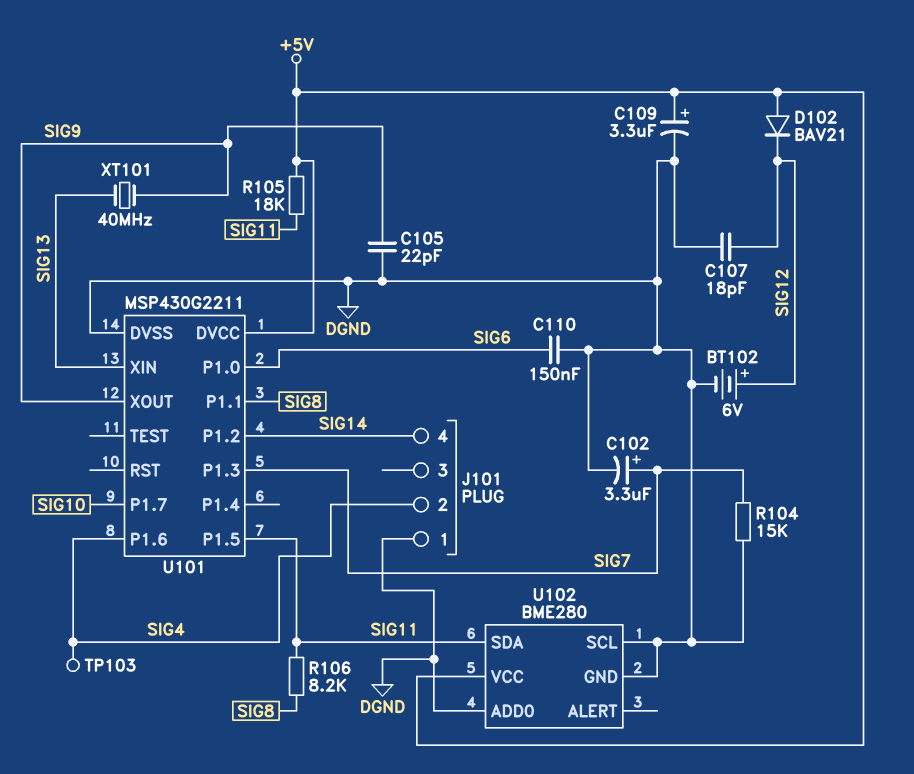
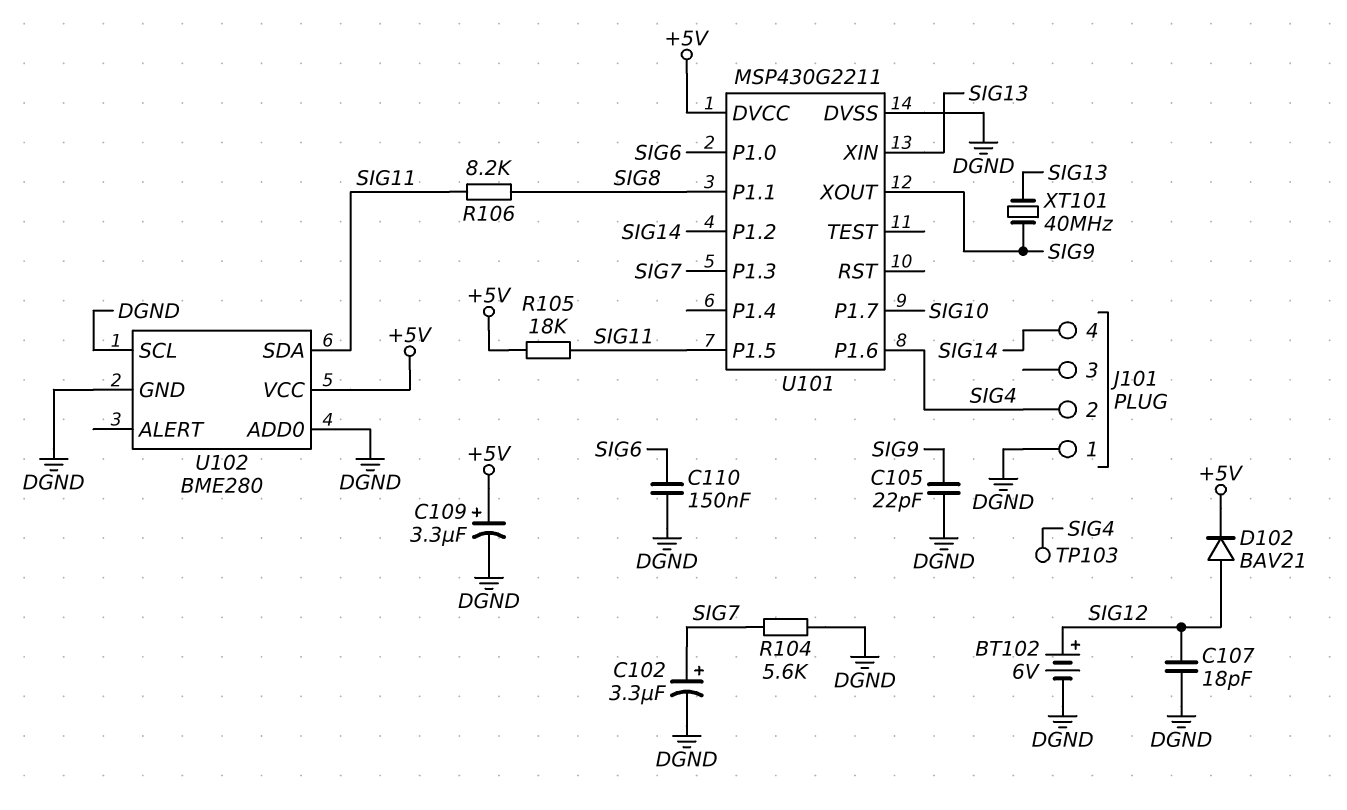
D102: diode BAV21 (A +5V, K SIG12) -> diode BAV21 (A SIG12, K +5V)
R104: 15k (DGND, SIG7) -> 5.6k (DGND, SIG7)

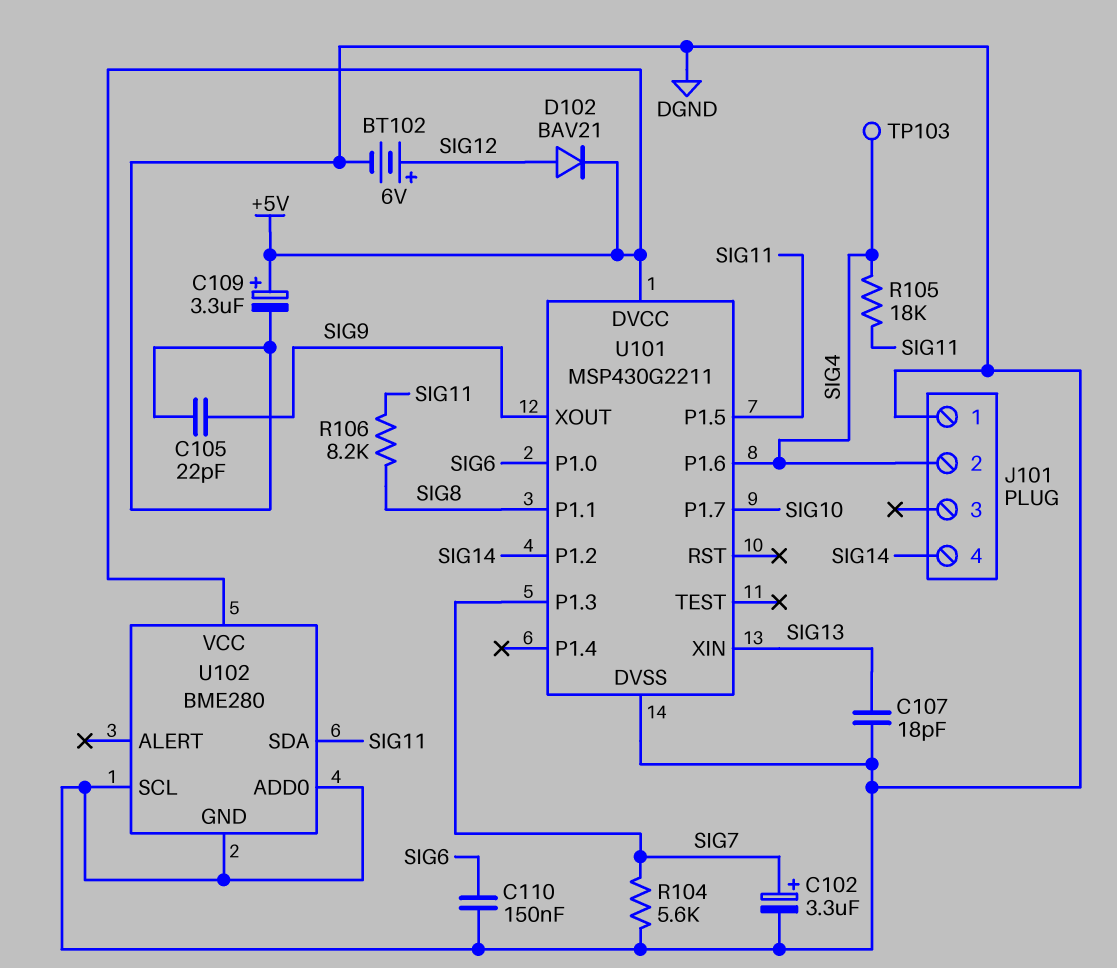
C107: 18pF (DGND, SIG12) -> 18pF (DGND, SIG13)
R105: 18k (+5V, SIG11) -> 18k (SIG4, SIG11)
XT101: 40MHz (SIG9, SIG13) -> none

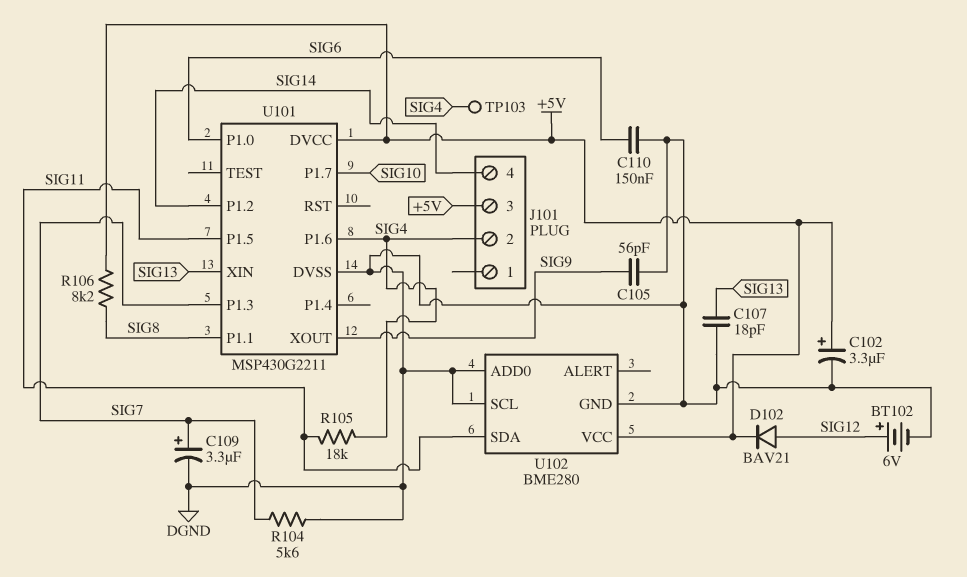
C102: 3.3uF (plus SIG7, minus DGND) -> 3.3uF (plus +5V, minus DGND)
C105: 22pF (DGND, SIG9) -> 56pF (DGND, SIG9)
C109: 3.3uF (plus +5V, minus DGND) -> 3.3uF (plus SIG7, minus DGND)
J101 pin 1: DGND -> none
J101 pin 3: none -> +5V
R106: 8.2k (SIG8, SIG11) -> 8.2k (+5V, SIG8)

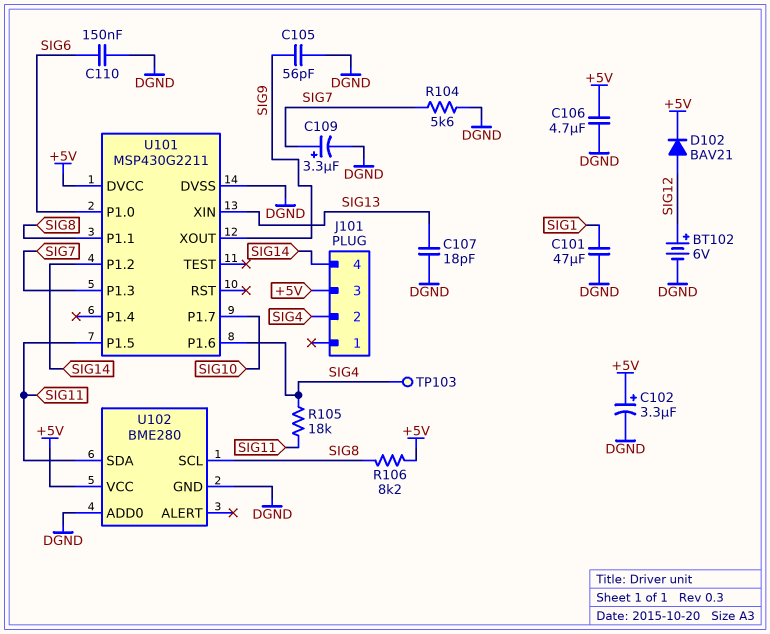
C101: none -> 47uF (DGND, SIG1)
C106: none -> 4.7uF (+5V, DGND)
U102 pin SCL: DGND -> SIG8

